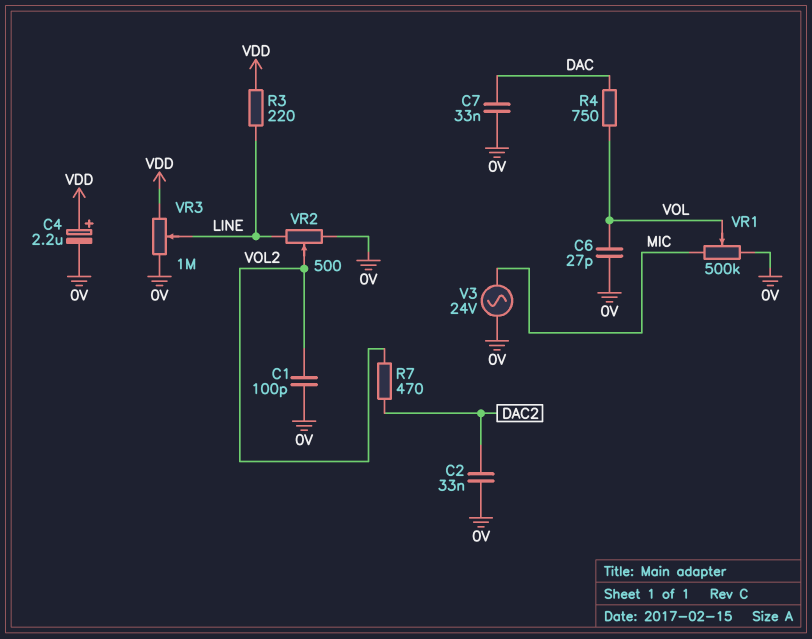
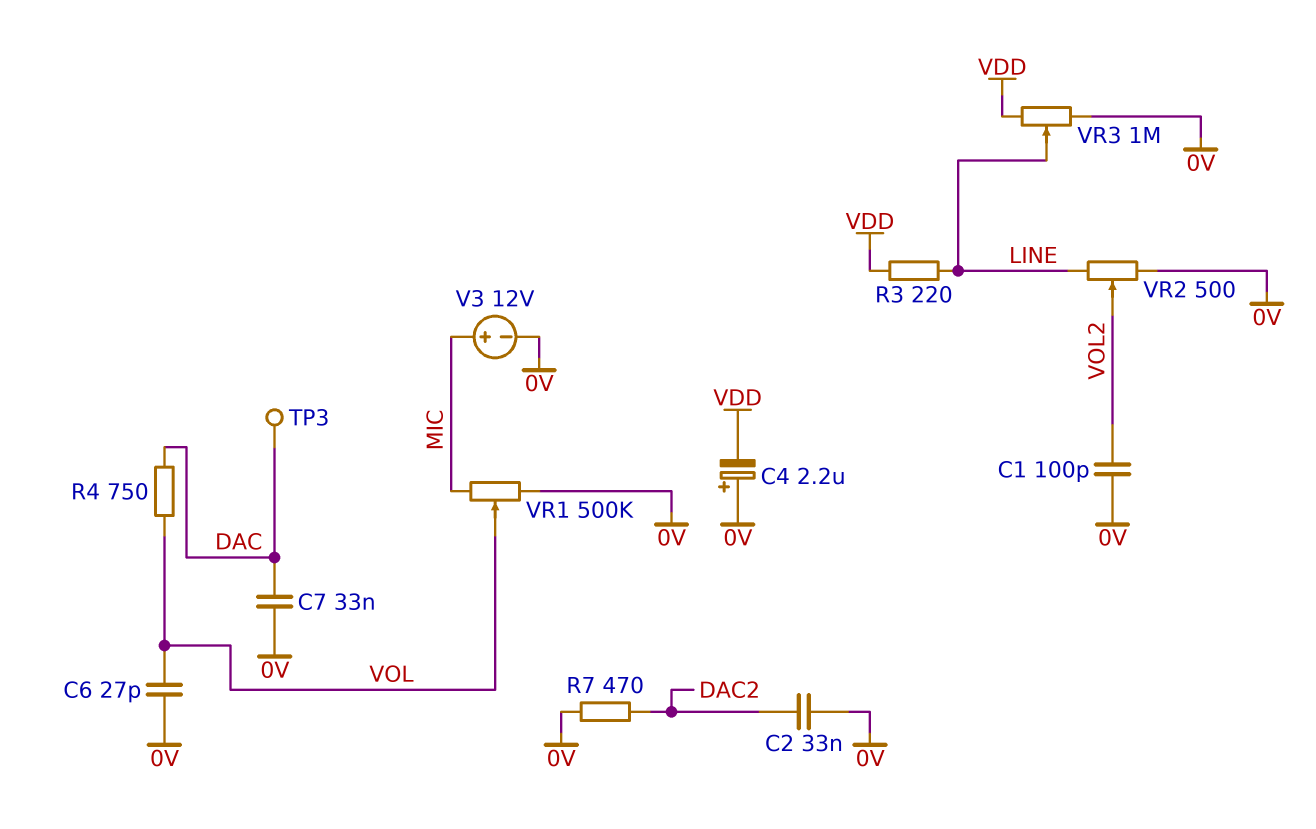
C4: 2.2uF (plus VDD, minus 0V) -> 2.2uF (plus 0V, minus VDD)
R7: 470 (DAC2, VOL2) -> 470 (0V, DAC2)
TP3: none -> test point (DAC)
V3: AC 24V (0V, MIC) -> 12V (plus MIC, minus 0V)

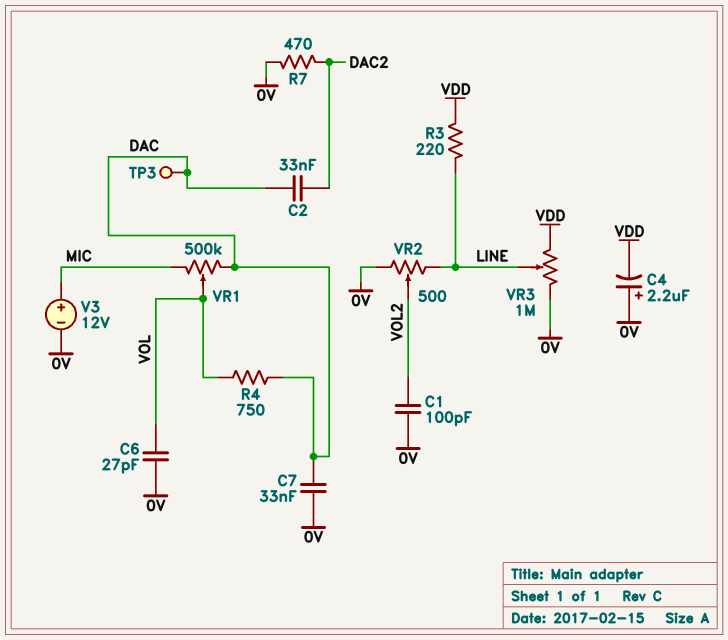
C2: 33nF (0V, DAC2) -> 33nF (DAC, DAC2)
VR1: 500k (0V, MIC, wiper VOL) -> 500k (DAC, MIC, wiper VOL)

